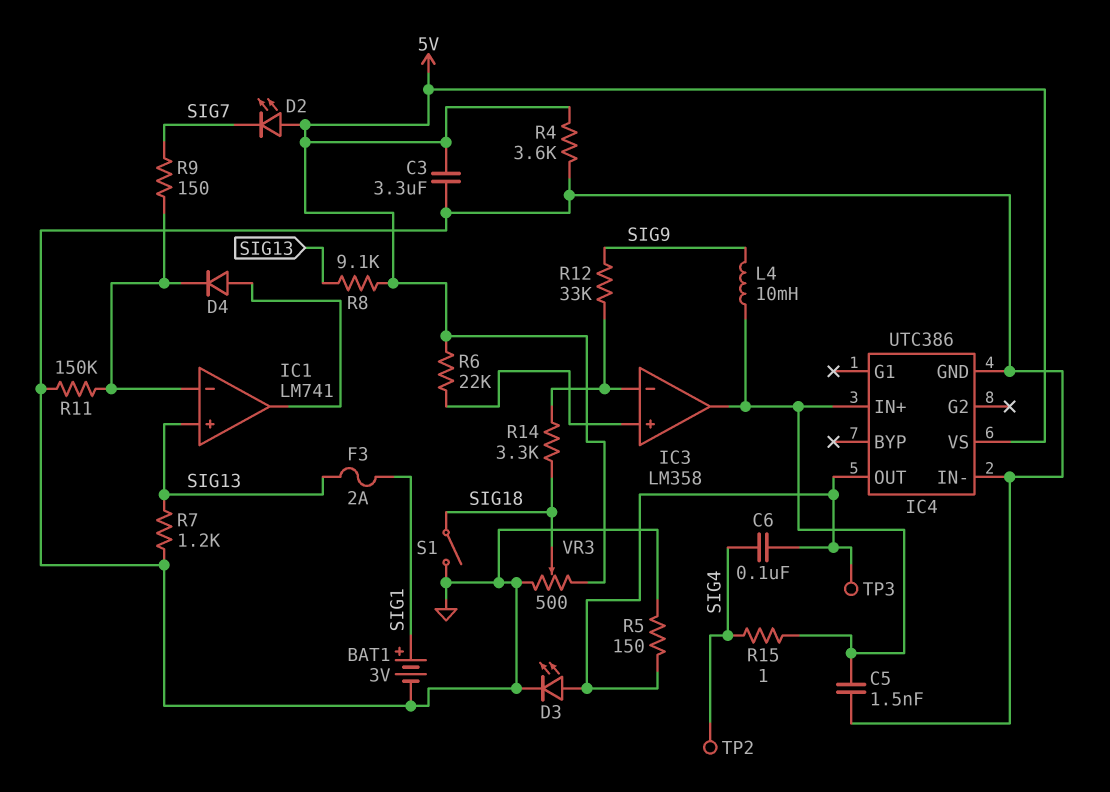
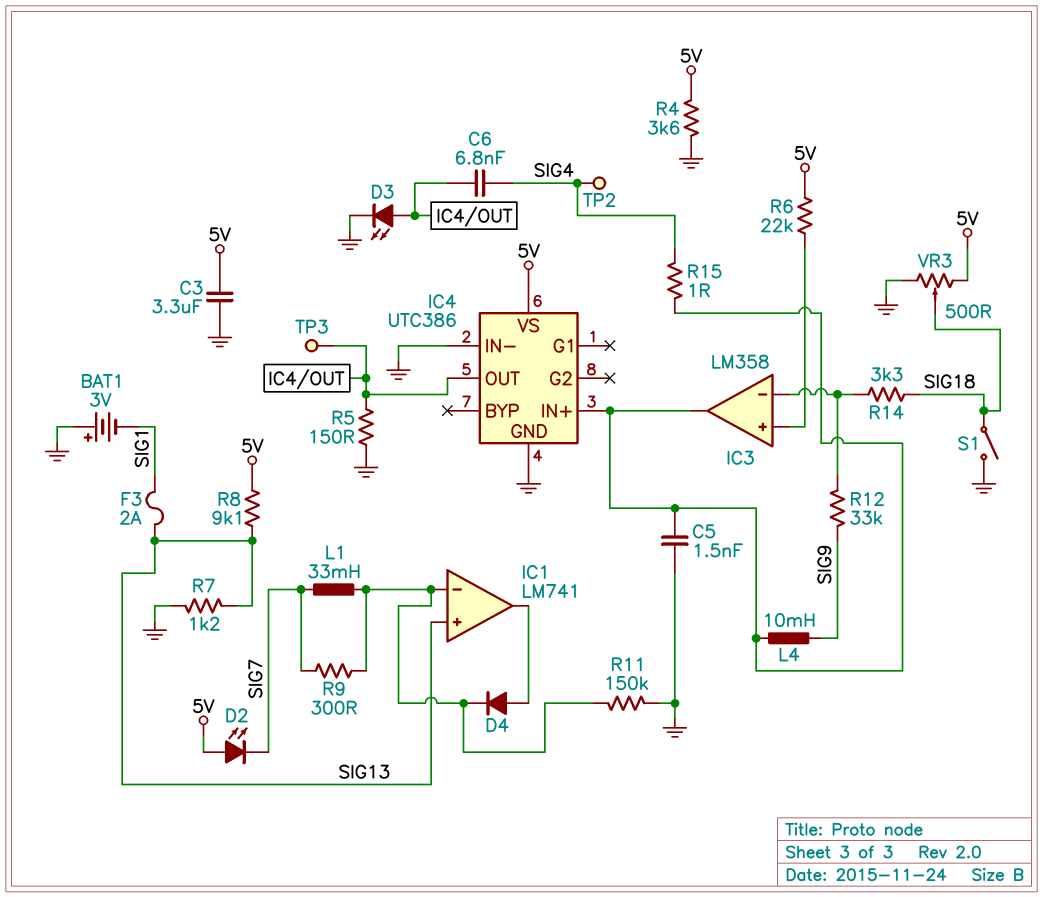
BAT1: 3V (plus SIG1, minus GND) -> 3V (plus GND, minus SIG1)
C6: 100nF (IC4/OUT, SIG4) -> 6.8nF (IC4/OUT, SIG4)
L1: none -> 33mH (IC1/in-, SIG7)
R9: 150 (IC1/in-, SIG7) -> 300 (IC1/in-, SIG7)

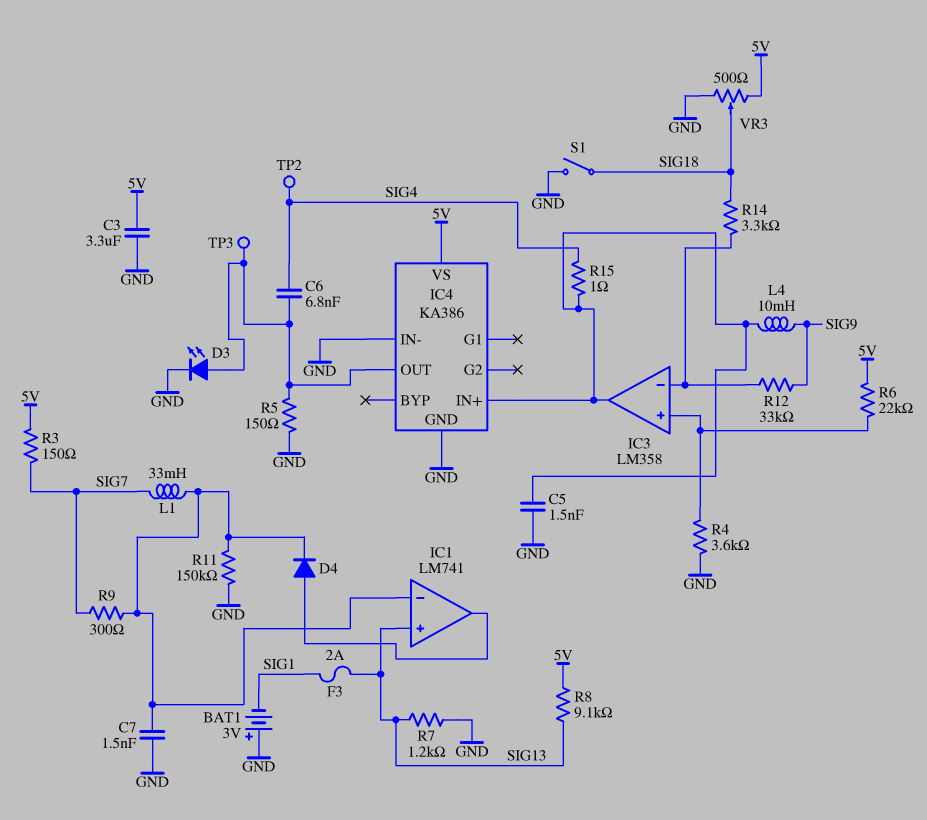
C7: none -> 1.5nF (GND, IC1/in-)
D2: LED (A 5V, K SIG7) -> none
IC4: UTC386 -> KA386
R3: none -> 150 (5V, SIG7)
R4: 3.6k (5V, GND) -> 3.6k (GND, IC3/in+)

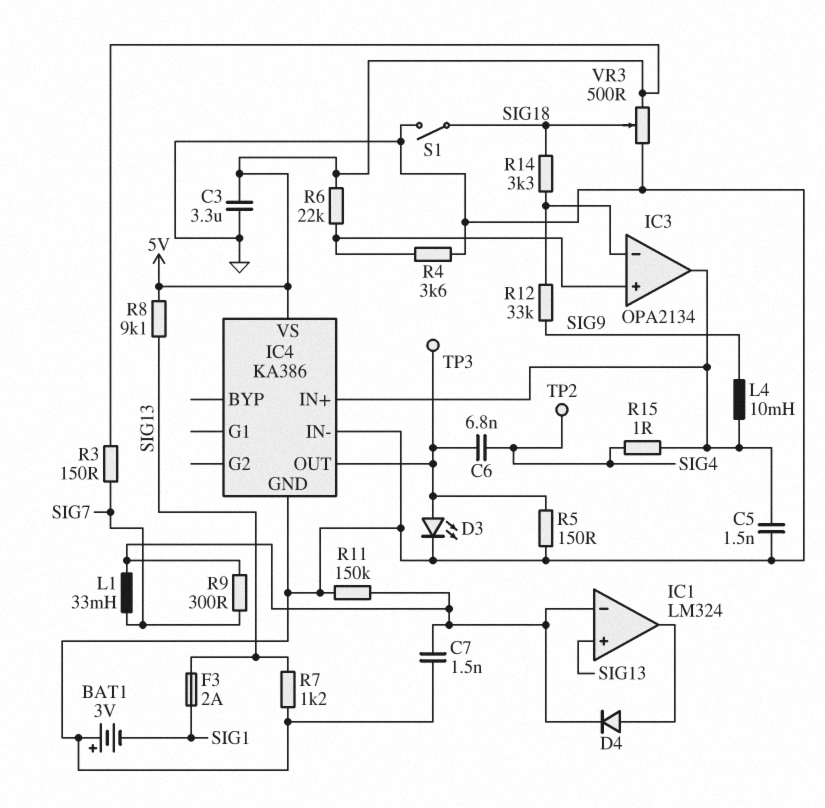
IC1: LM741 -> LM324
IC3: LM358 -> OPA2134

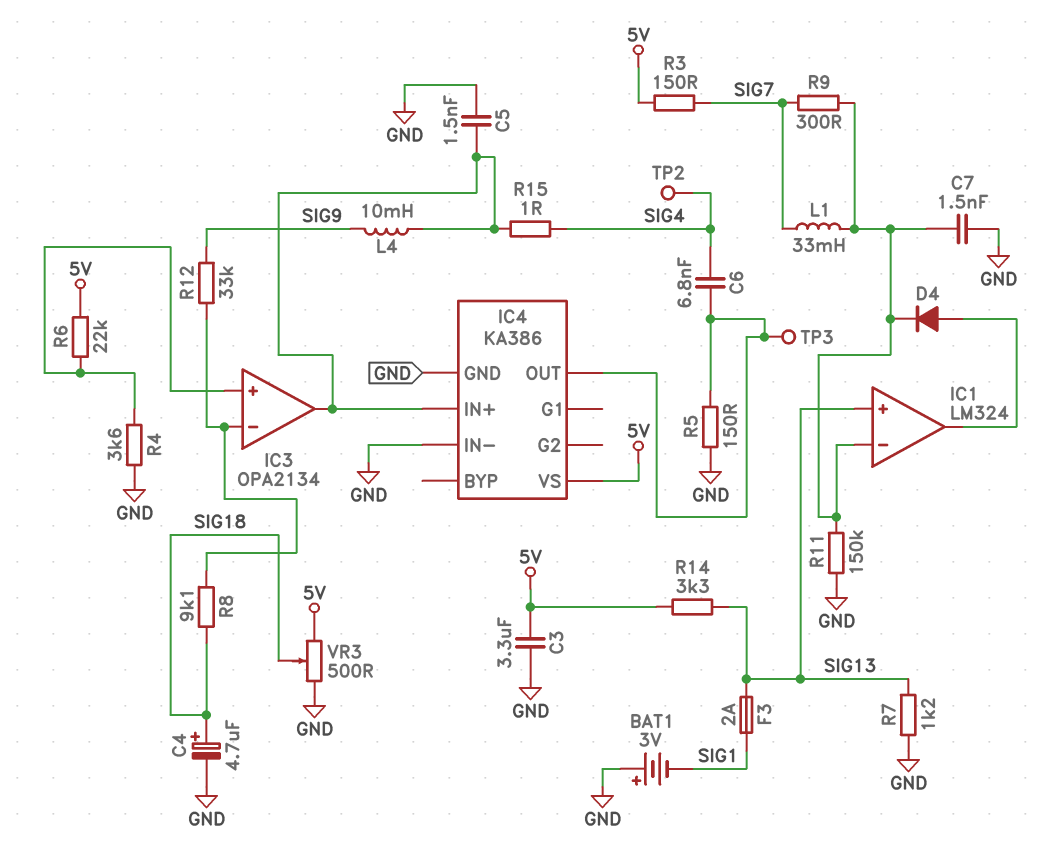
C4: none -> 4.7uF (plus SIG18, minus GND)
D3: LED (A IC4/OUT, K GND) -> none
R8: 9.1k (5V, SIG13) -> 9.1k (IC3/in-, SIG18)
R14: 3.3k (IC3/in-, SIG18) -> 3.3k (5V, SIG13)
S1: switch (GND, SIG18) -> none

